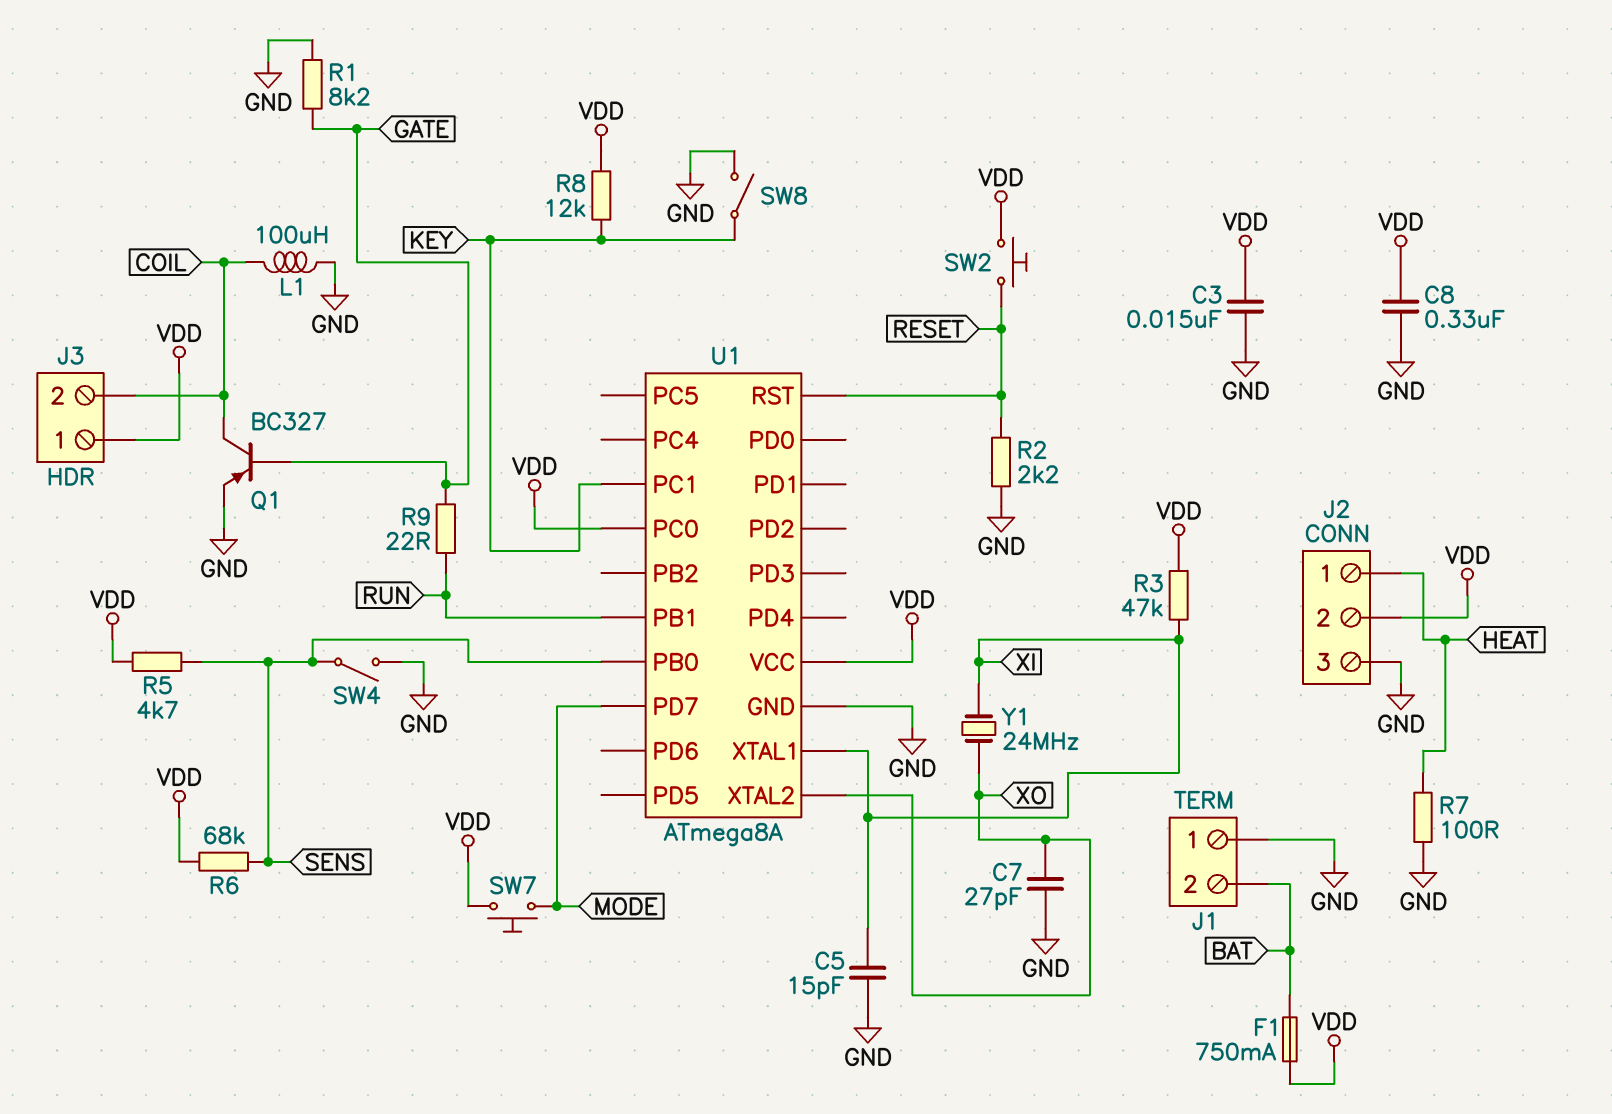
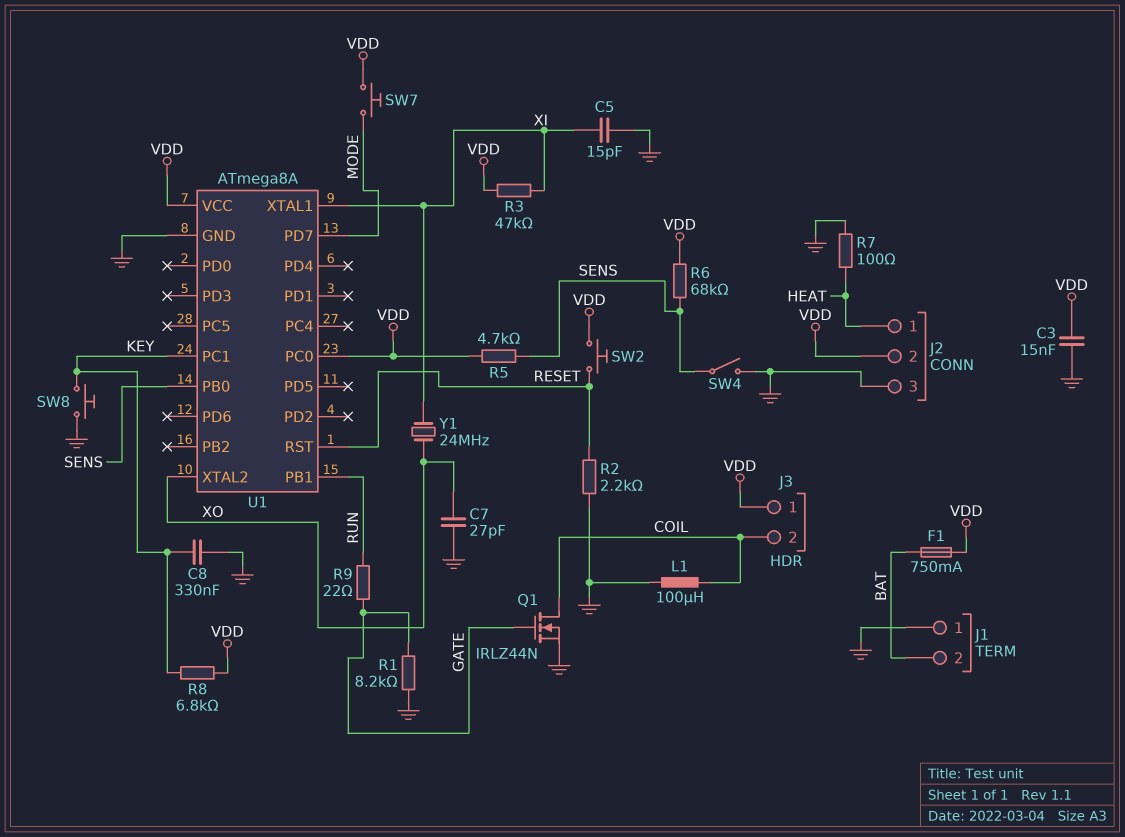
C8: 330nF (GND, VDD) -> 330nF (GND, KEY)
Q1: PNP BC327 (B GATE, C COIL, E GND) -> NMOS IRLZ44N (G GATE, D COIL, S GND)
R8: 12k (KEY, VDD) -> 6.8k (KEY, VDD)
SW8: switch (GND, KEY) -> button (GND, KEY)

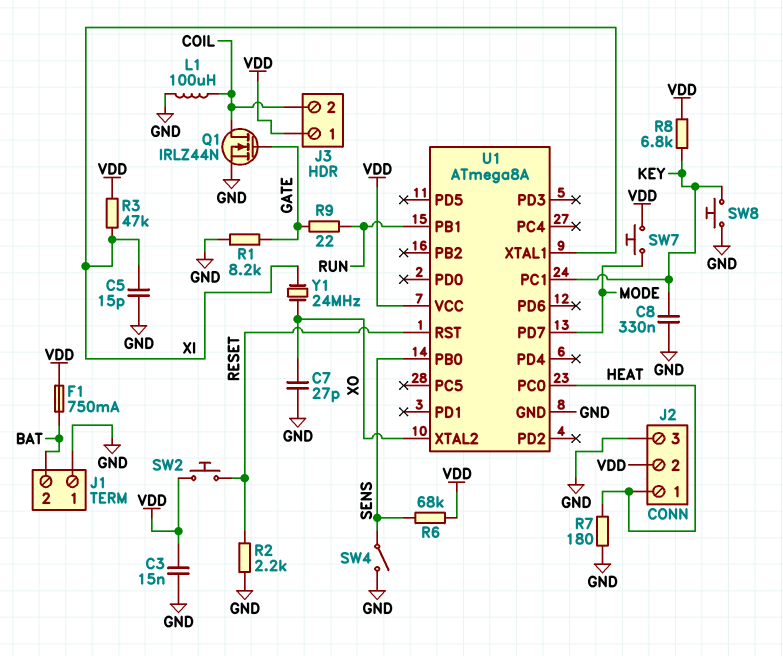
R5: 4.7k (SENS, VDD) -> none
R7: 100 (GND, HEAT) -> 180 (GND, HEAT)
U1 pin PC0: VDD -> HEAT

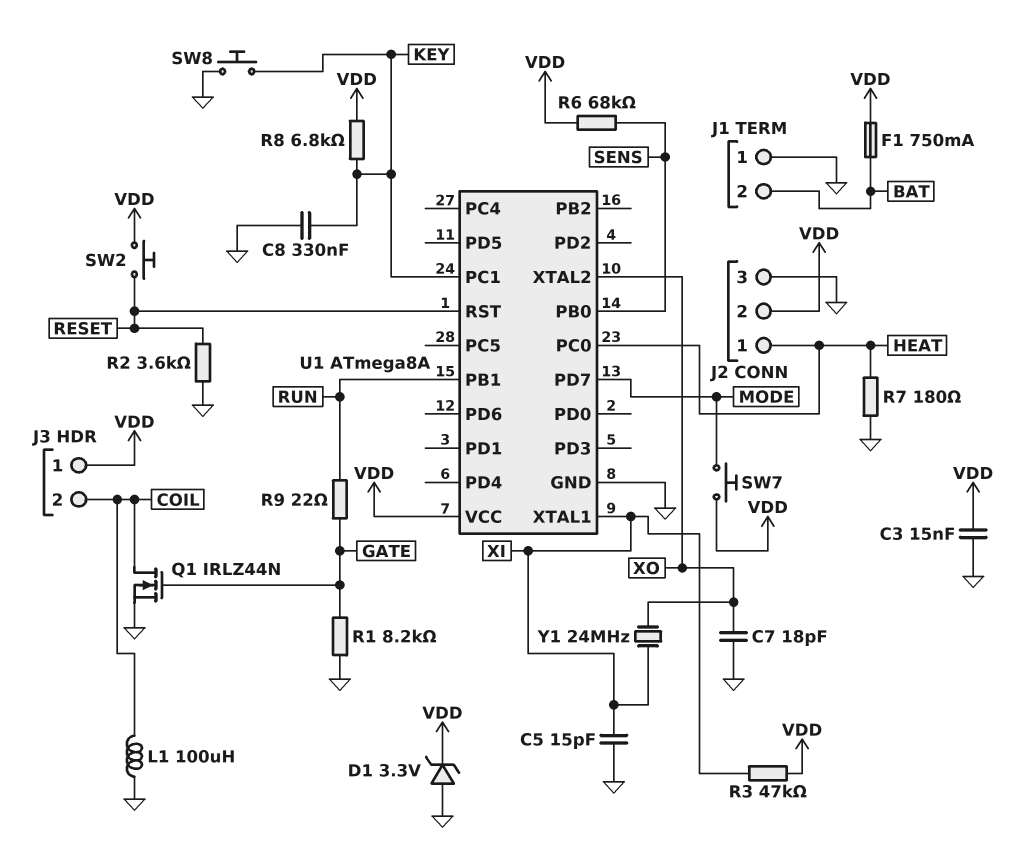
C7: 27pF (GND, XO) -> 18pF (GND, XO)
D1: none -> zener 3.3V (A GND, K VDD)
R2: 2.2k (GND, RESET) -> 3.6k (GND, RESET)
SW4: switch (GND, SENS) -> none

